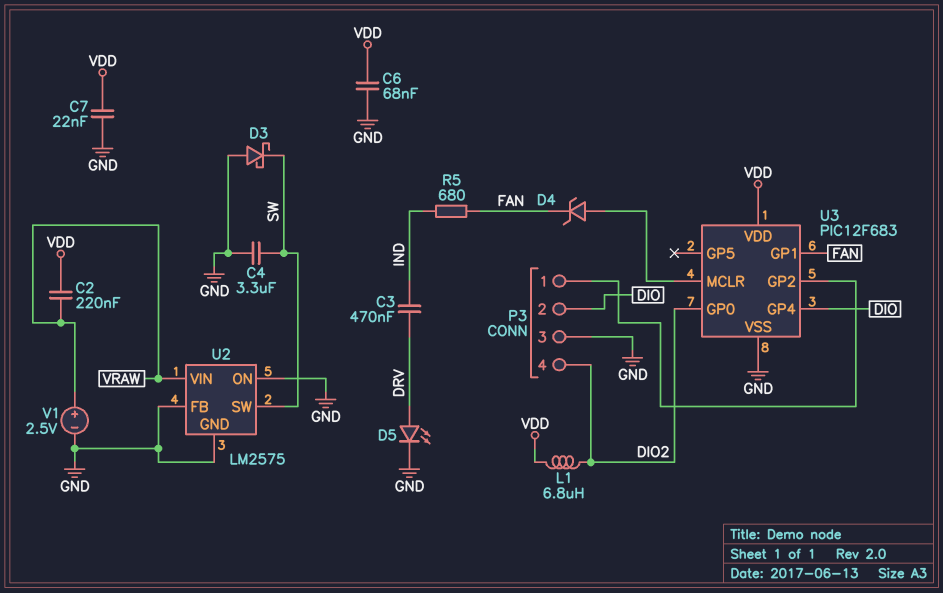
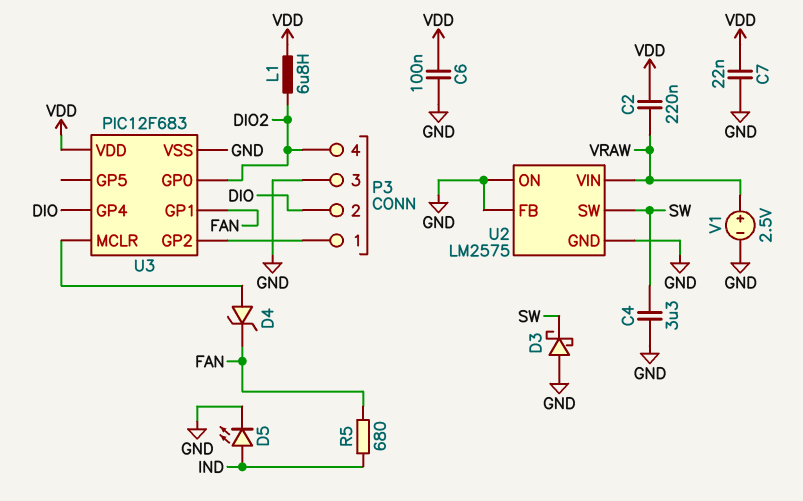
C3: 470nF (DRV, IND) -> none
C6: 68nF (GND, VDD) -> 100nF (GND, VDD)
D5: LED (A DRV, K GND) -> LED (A IND, K GND)

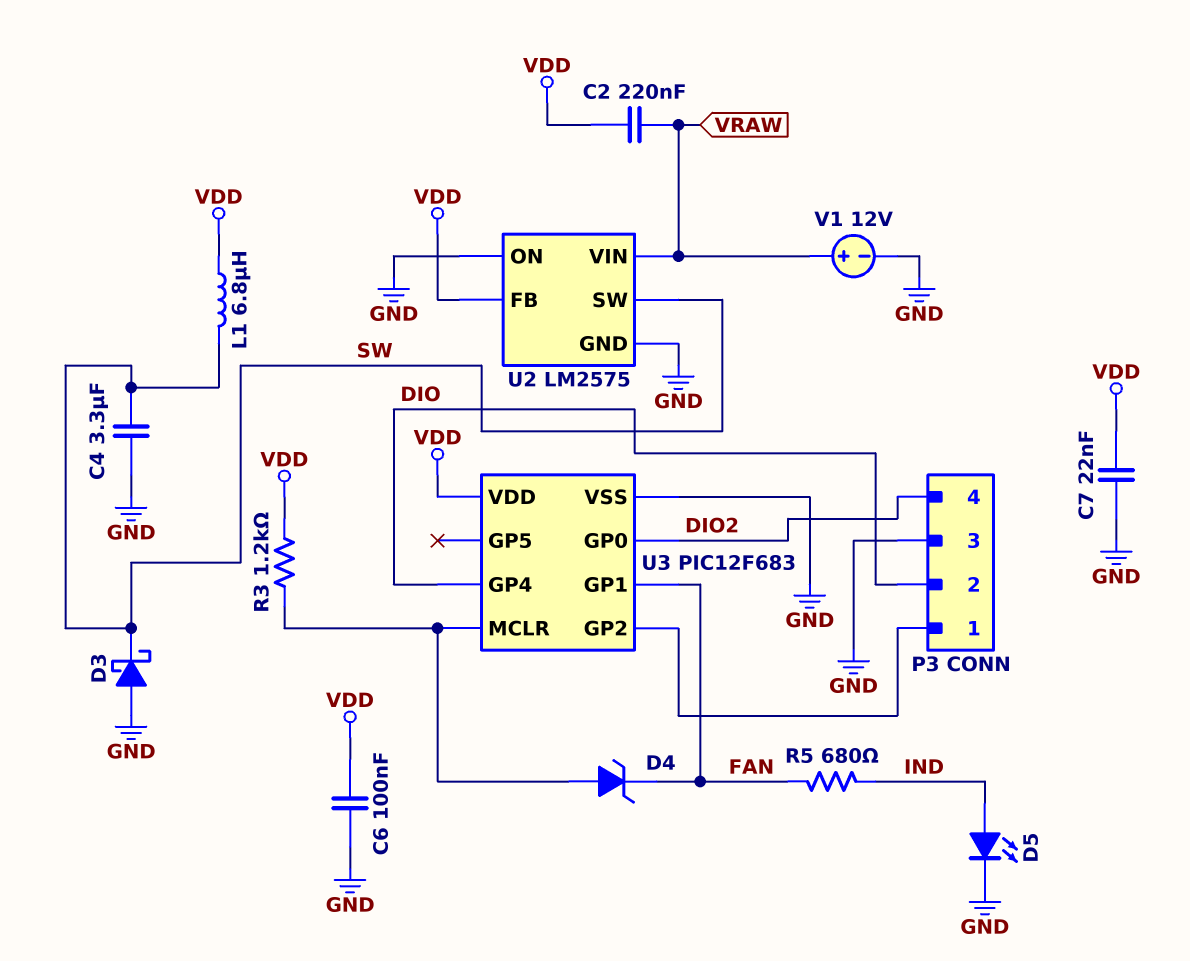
L1: 6.8uH (DIO2, VDD) -> 6.8uH (SW, VDD)
R3: none -> 1.2k (U3/MCLR, VDD)
U2 pin FB: GND -> VDD
V1: 2.5V (plus VRAW, minus GND) -> 12V (plus VRAW, minus GND)

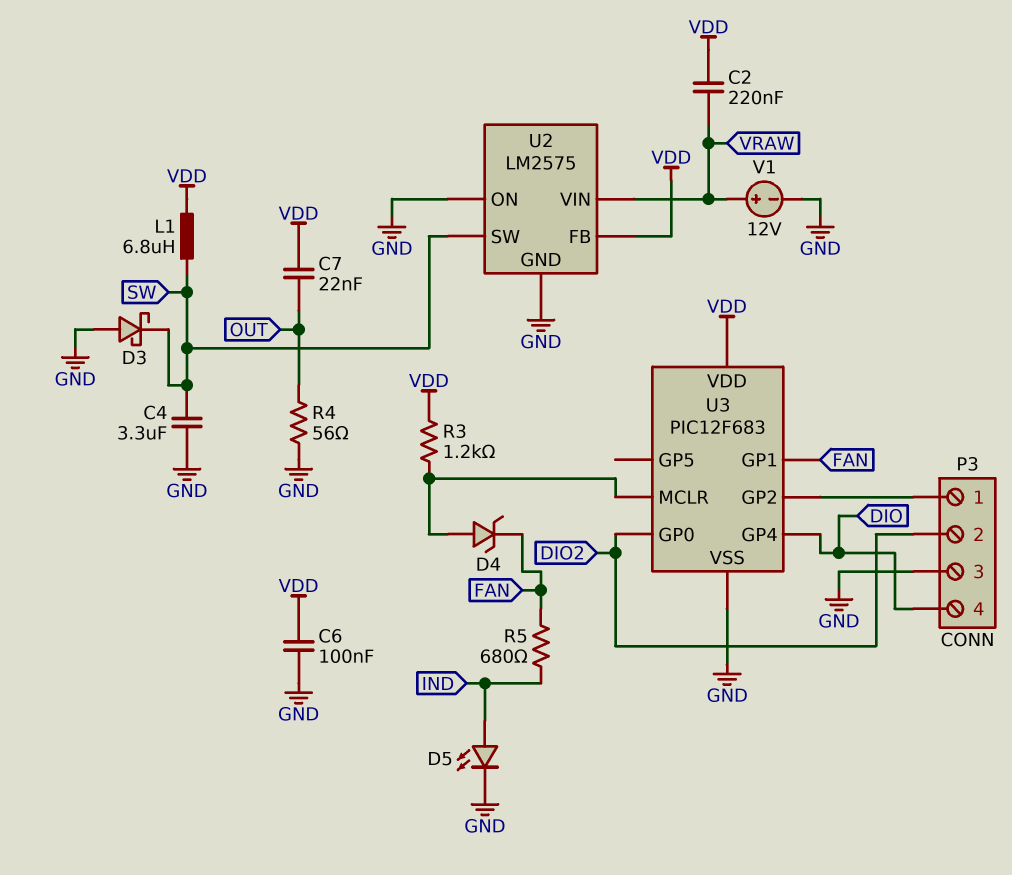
C7: 22nF (GND, VDD) -> 22nF (OUT, VDD)
P3 pin 2: DIO -> DIO2
P3 pin 4: DIO2 -> DIO
R4: none -> 56 (GND, OUT)

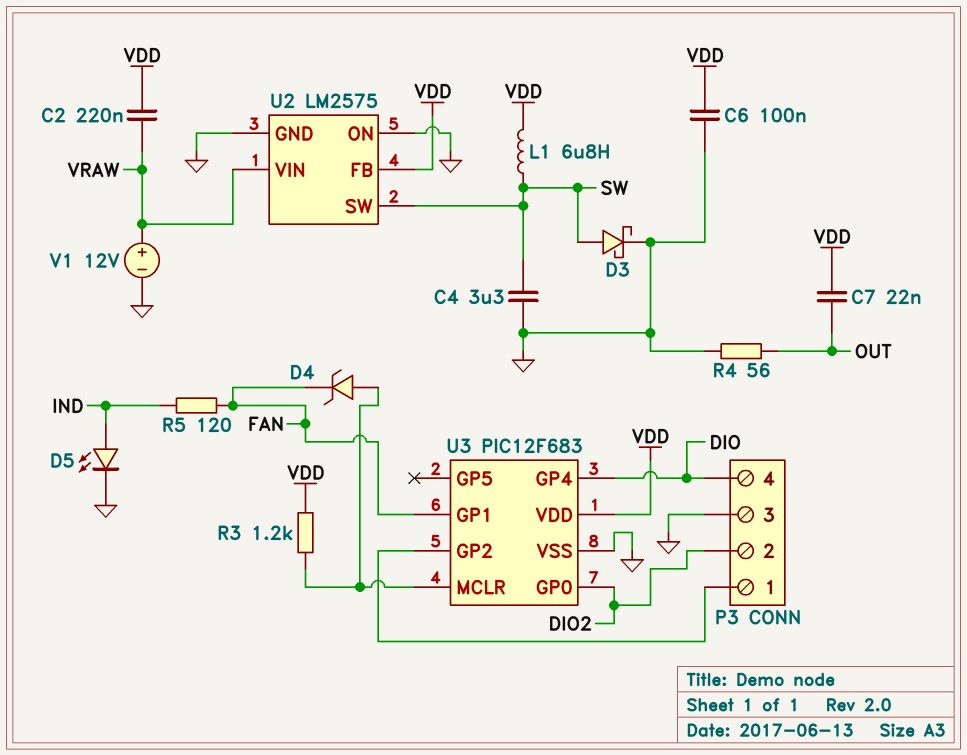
D3: schottky (A GND, K SW) -> schottky (A SW, K GND)
R5: 680 (FAN, IND) -> 120 (FAN, IND)

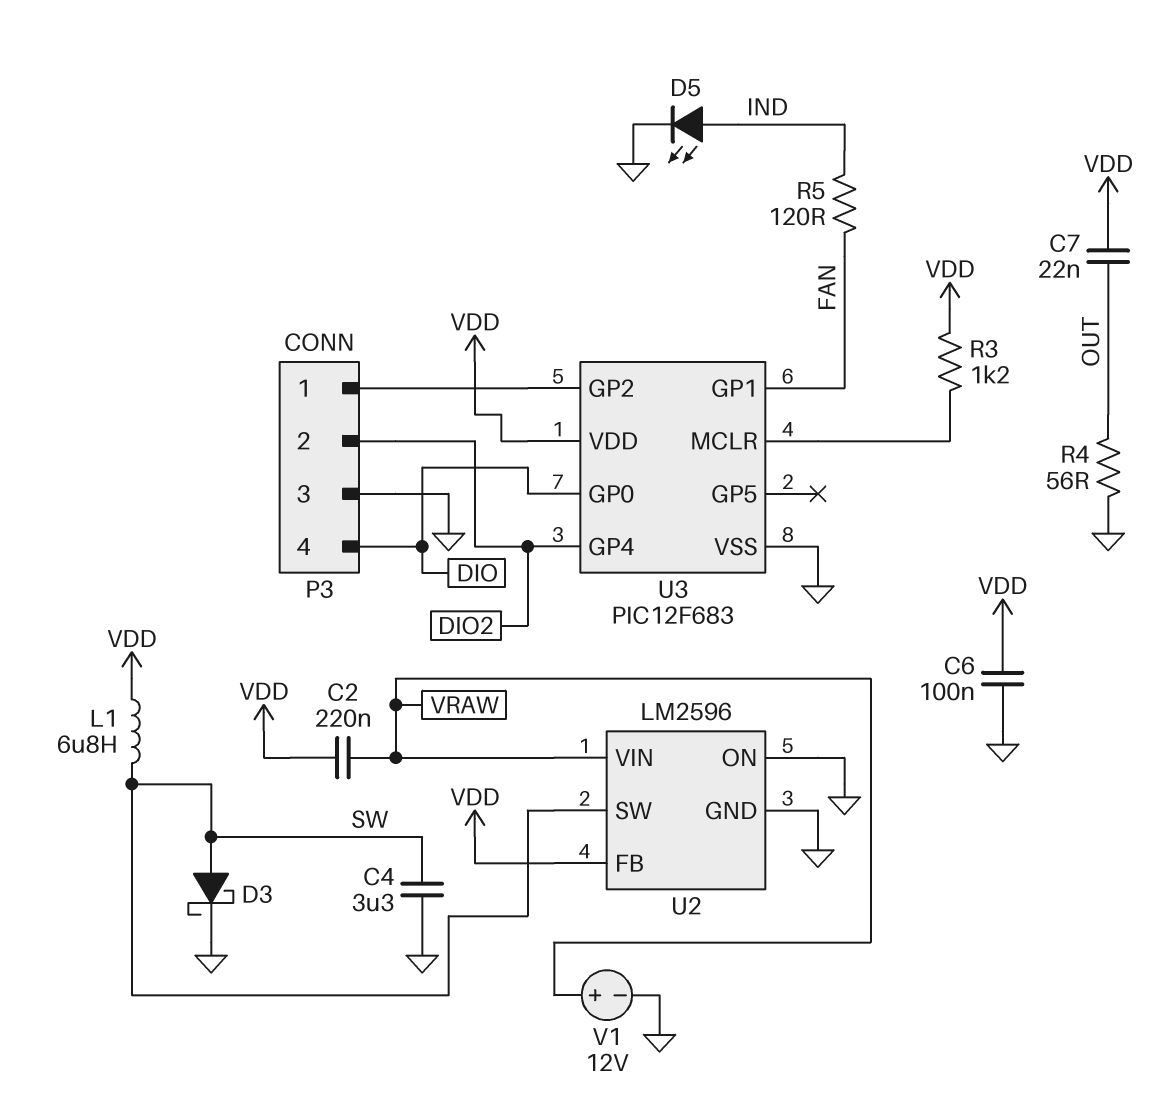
D4: zener (A U3/MCLR, K FAN) -> none
U2: LM2575 -> LM2596
U3 pin GP0: DIO2 -> DIO
U3 pin GP4: DIO -> DIO2

